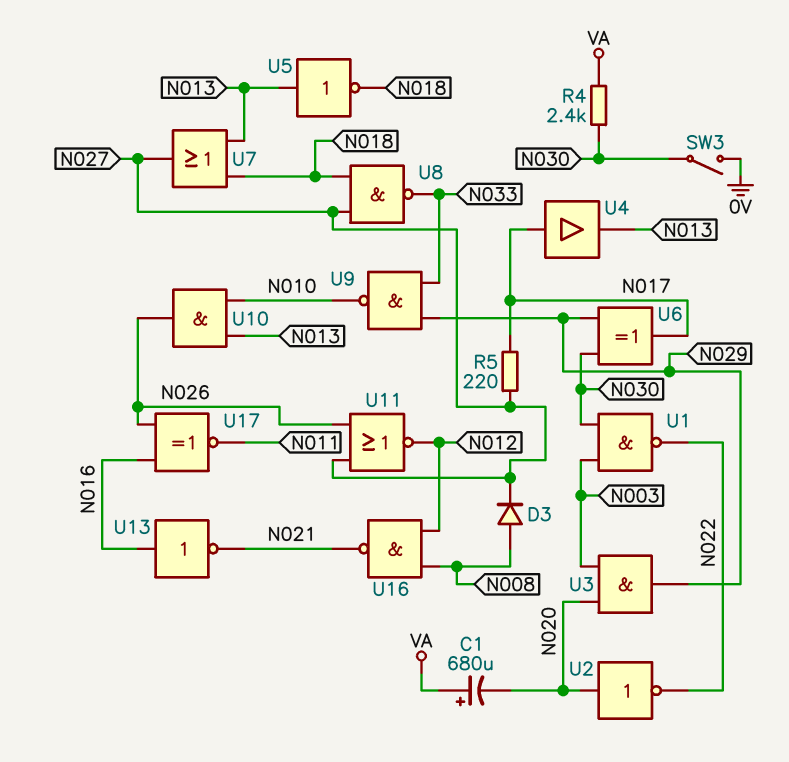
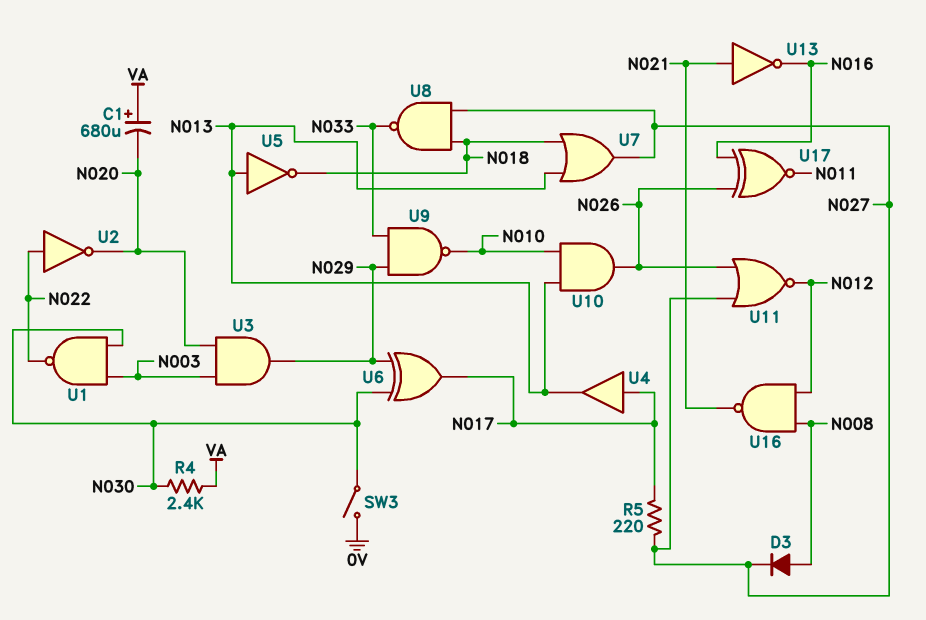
U2: NOT (in N020, out N022) -> NOT (in N022, out N020)
U13: NOT (in N016, out N021) -> NOT (in N021, out N016)

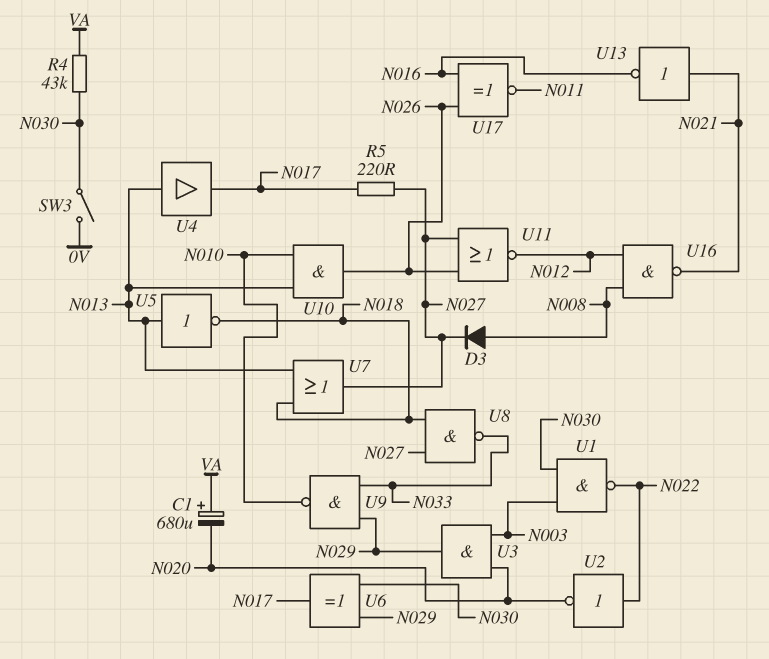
R4: 2.4k (N030, VA) -> 43k (N030, VA)
U4: buffer (in N017, out N013) -> buffer (in N013, out N017)

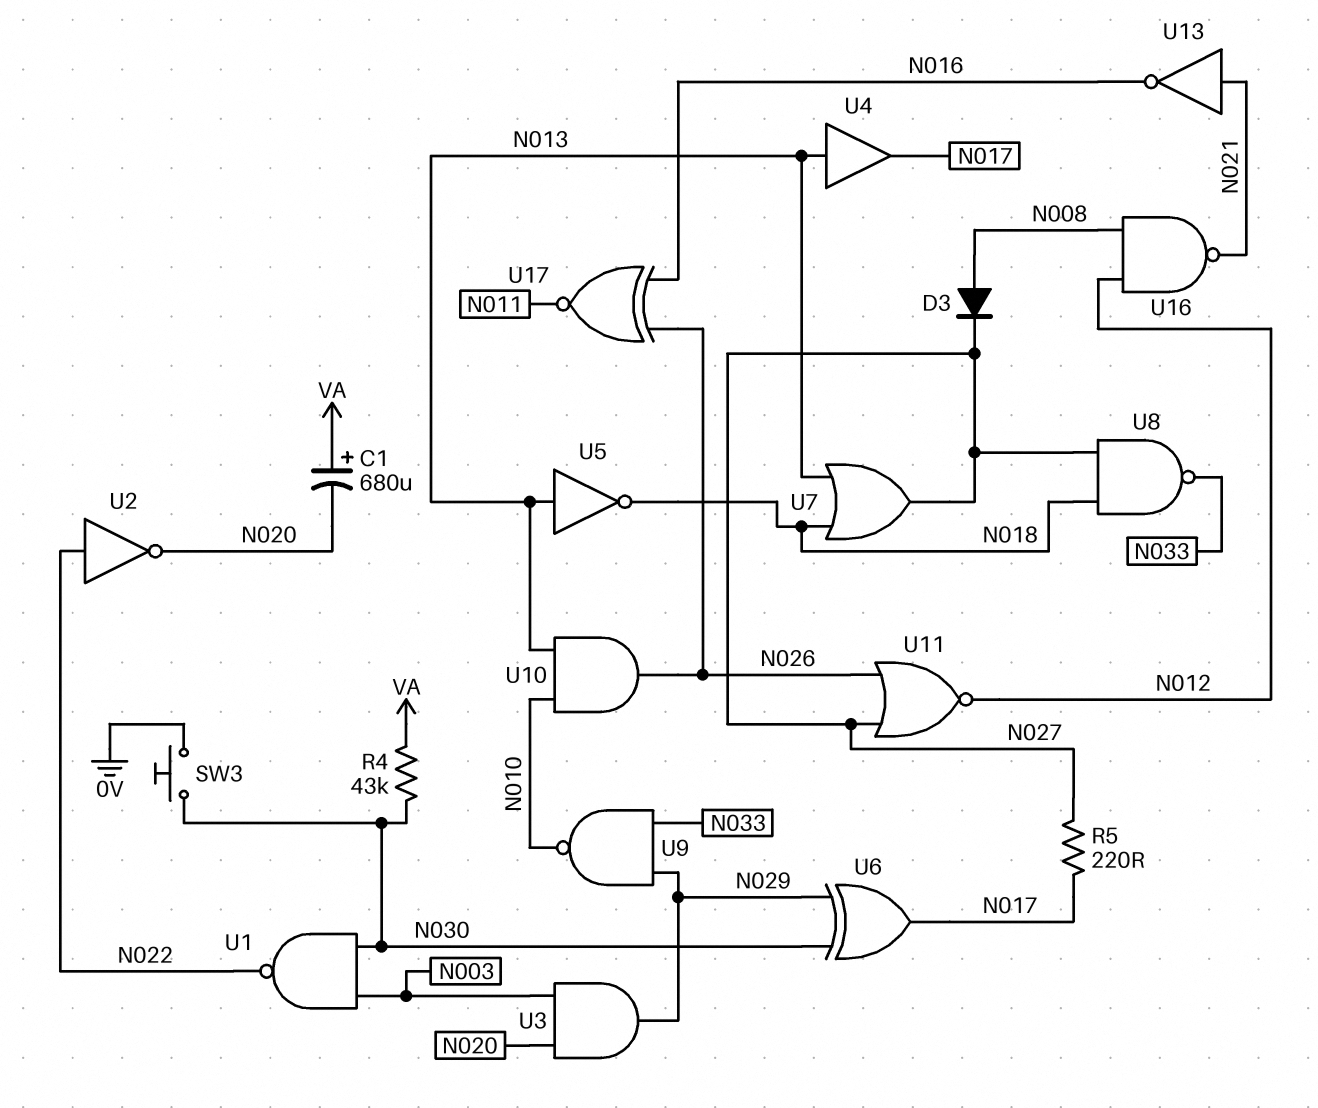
SW3: switch (0V, N030) -> button (0V, N030)

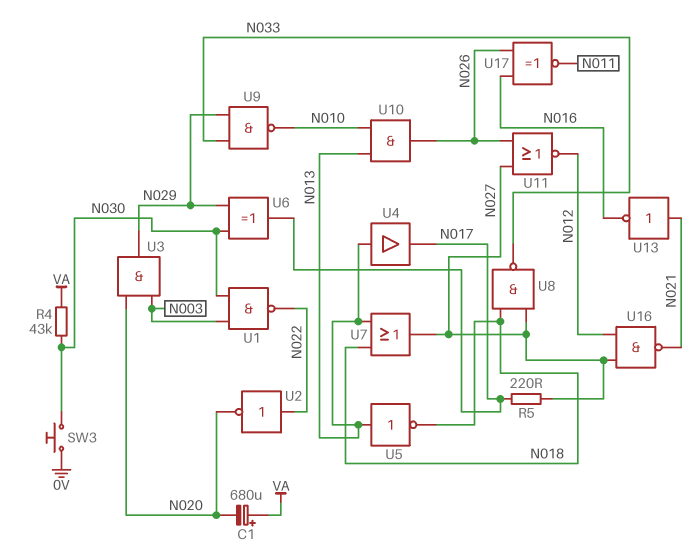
D3: diode (A N008, K N027) -> none
U16: NAND (in N008, in N012, out N021) -> NAND (in N012, in N027, out N021)

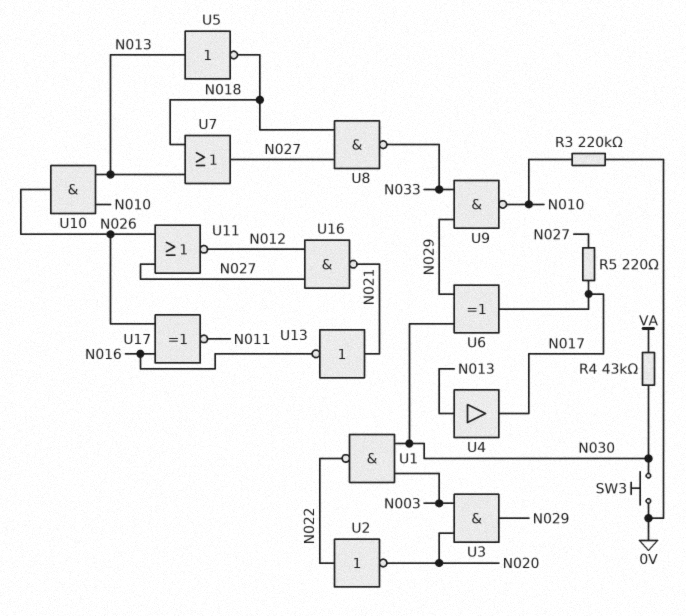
C1: 680uF (plus VA, minus N020) -> none
R3: none -> 220k (0V, N010)

